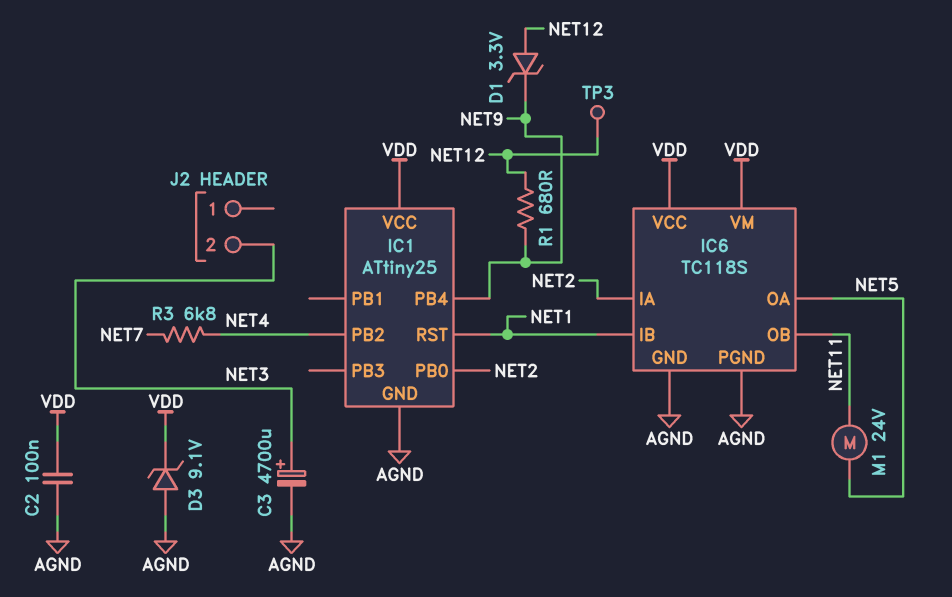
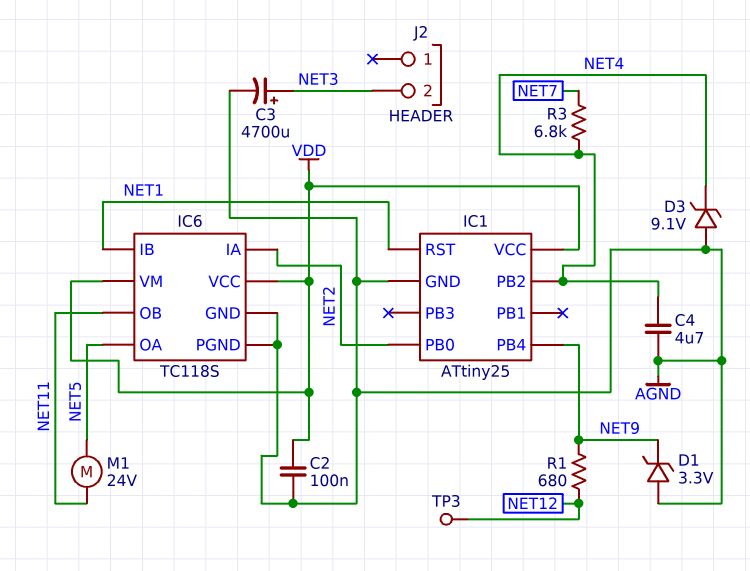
C4: none -> 4.7uF (AGND, NET4)
D1: zener 3.3V (A NET12, K NET9) -> zener 3.3V (A AGND, K NET9)
D3: zener 9.1V (A AGND, K VDD) -> zener 9.1V (A AGND, K NET4)

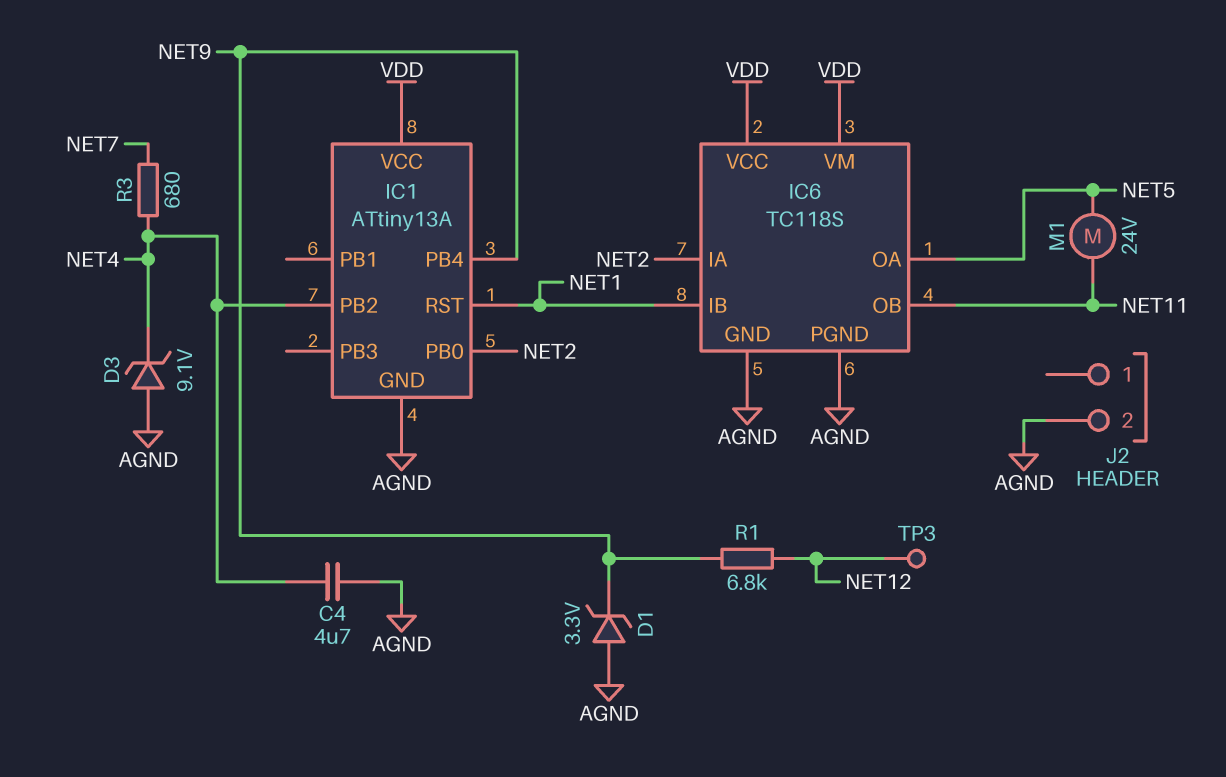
C2: 100nF (AGND, VDD) -> none
C3: 4700uF (plus NET3, minus AGND) -> none
IC1: ATtiny25 -> ATtiny13A
J2 pin 2: NET3 -> AGND
R1: 680 (NET9, NET12) -> 6.8k (NET9, NET12)
R3: 6.8k (NET4, NET7) -> 680 (NET4, NET7)

